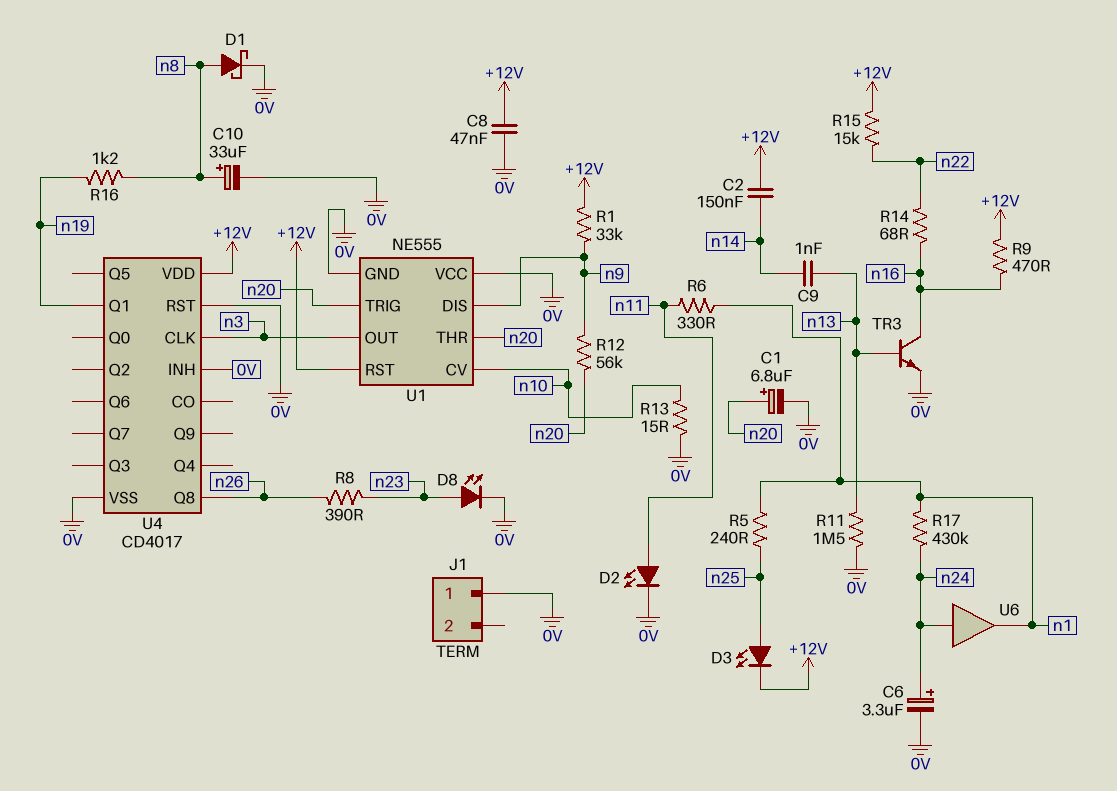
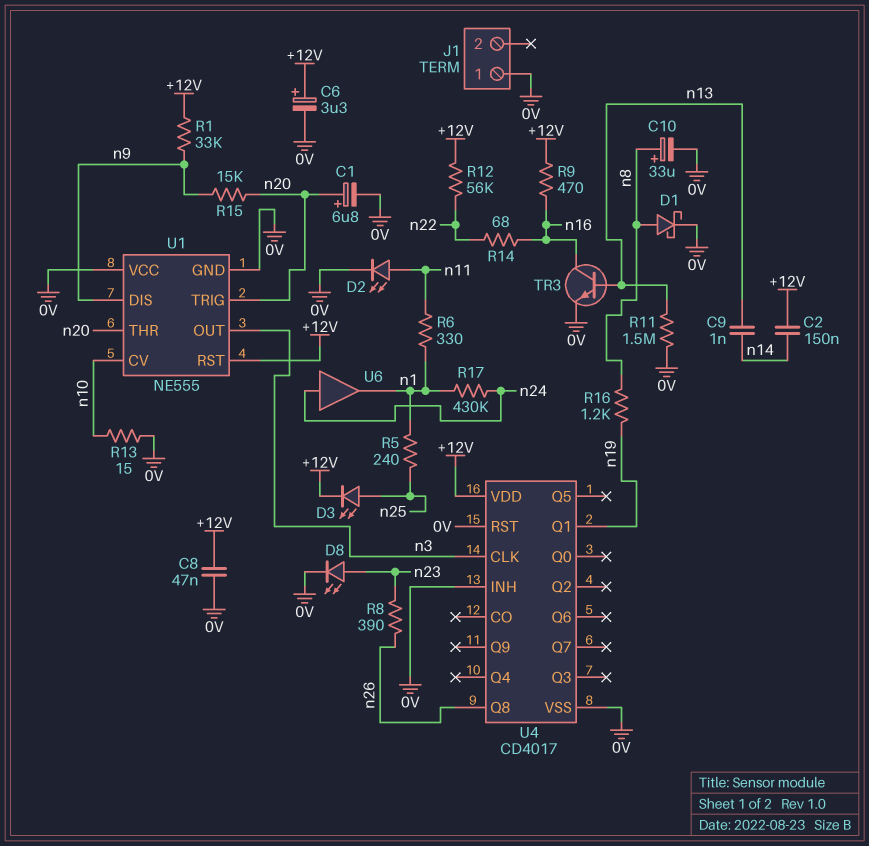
C6: 3.3uF (plus n24, minus 0V) -> 3.3uF (plus +12V, minus 0V)
R12: 56k (n9, n20) -> 56k (+12V, n22)
R15: 15k (+12V, n22) -> 15k (n9, n20)

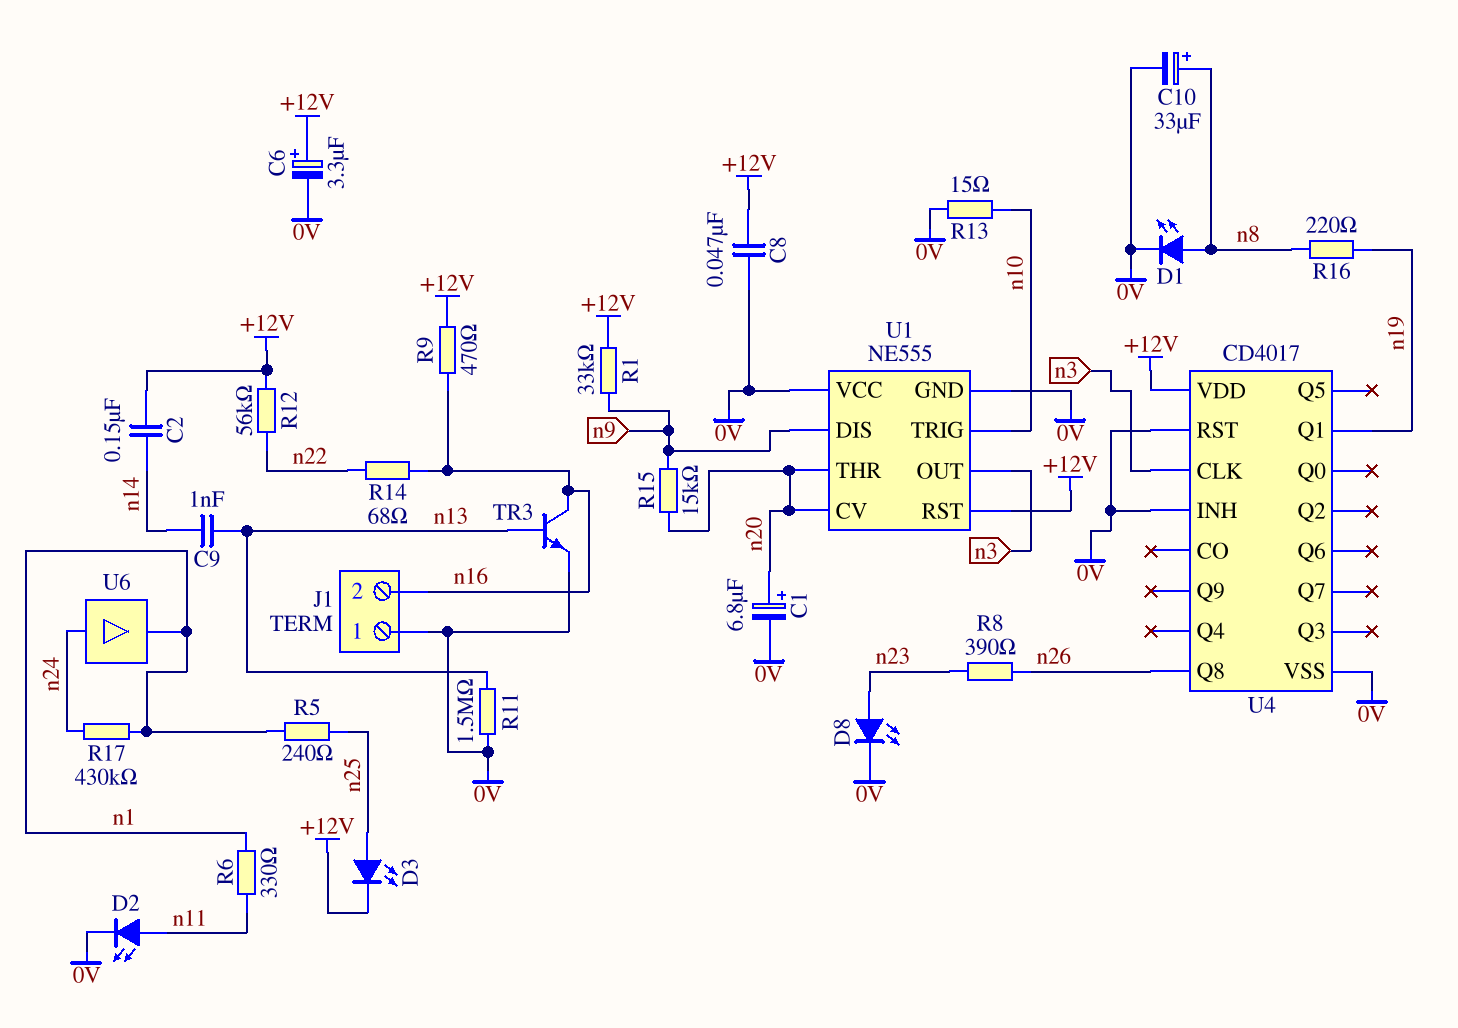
D1: schottky (A n8, K 0V) -> LED (A n8, K 0V)
J1 pin 2: none -> n16
R16: 1.2k (n8, n19) -> 220 (n8, n19)
U1 pin CV: n10 -> n20
U1 pin TRIG: n20 -> n10

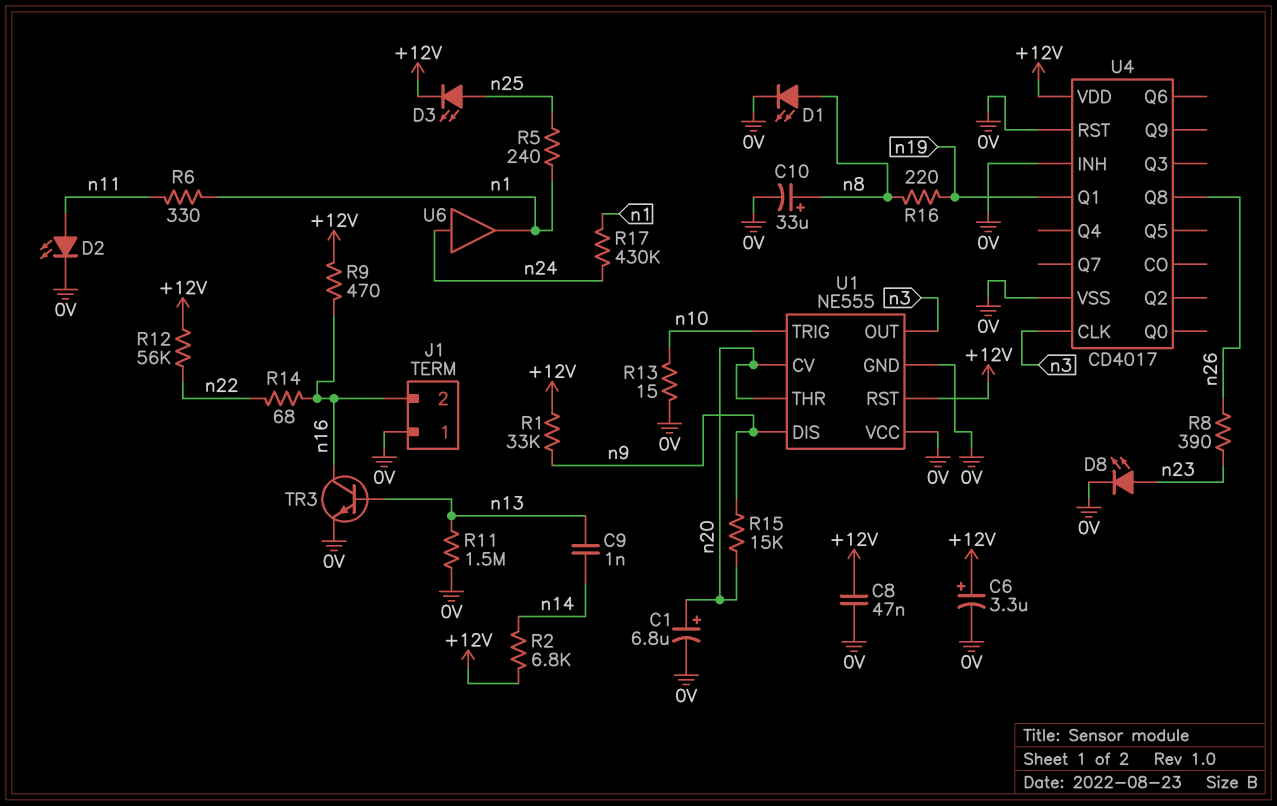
C2: 150nF (+12V, n14) -> none
R2: none -> 6.8k (+12V, n14)

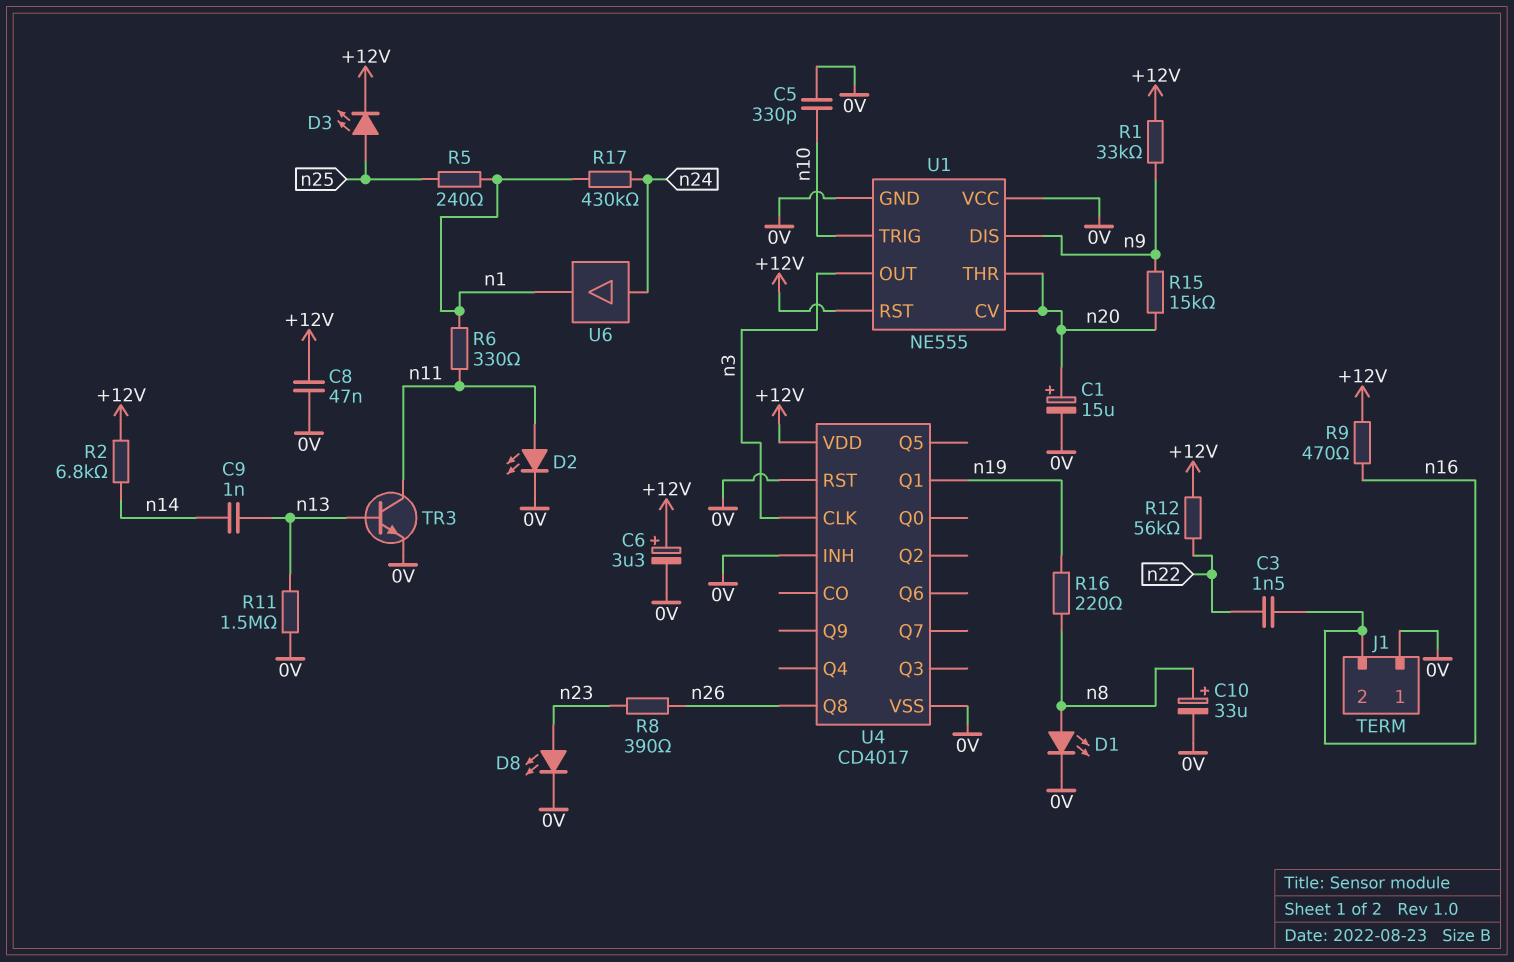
C1: 6.8uF (plus n20, minus 0V) -> 15uF (plus n20, minus 0V)
C3: none -> 1.5nF (n16, n22)
C5: none -> 330pF (0V, n10)
R13: 15 (0V, n10) -> none
R14: 68 (n16, n22) -> none
TR3: NPN (B n13, C n16, E 0V) -> NPN (B n13, C n11, E 0V)

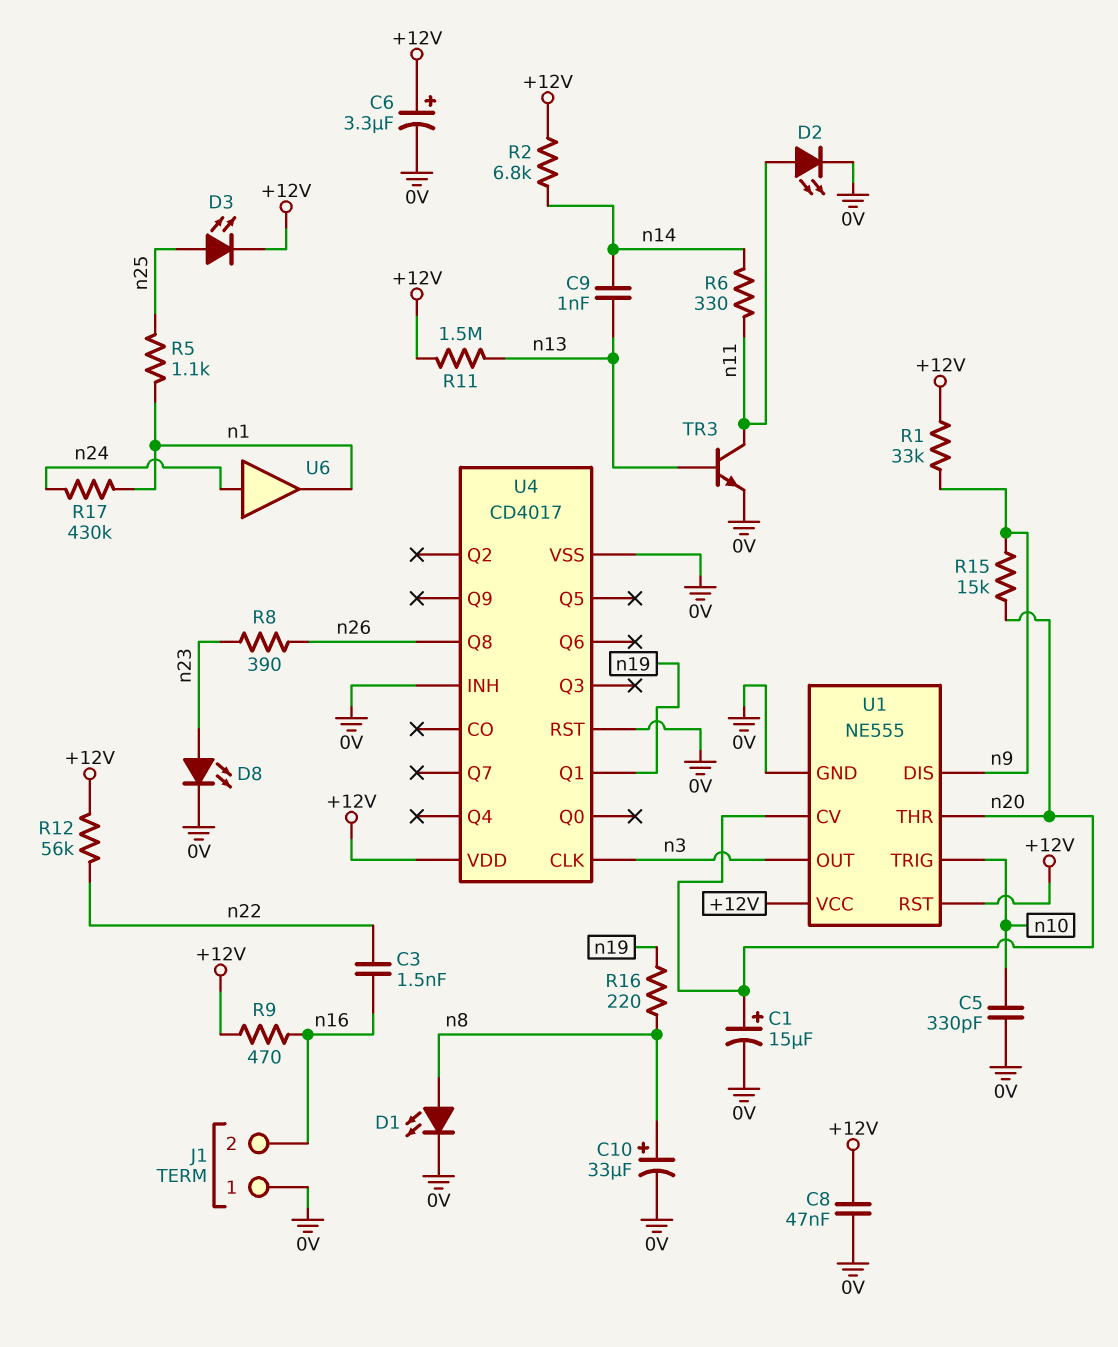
R5: 240 (n1, n25) -> 1.1k (n1, n25)
R6: 330 (n1, n11) -> 330 (n11, n14)
R11: 1.5M (0V, n13) -> 1.5M (+12V, n13)
U1 pin VCC: 0V -> +12V

